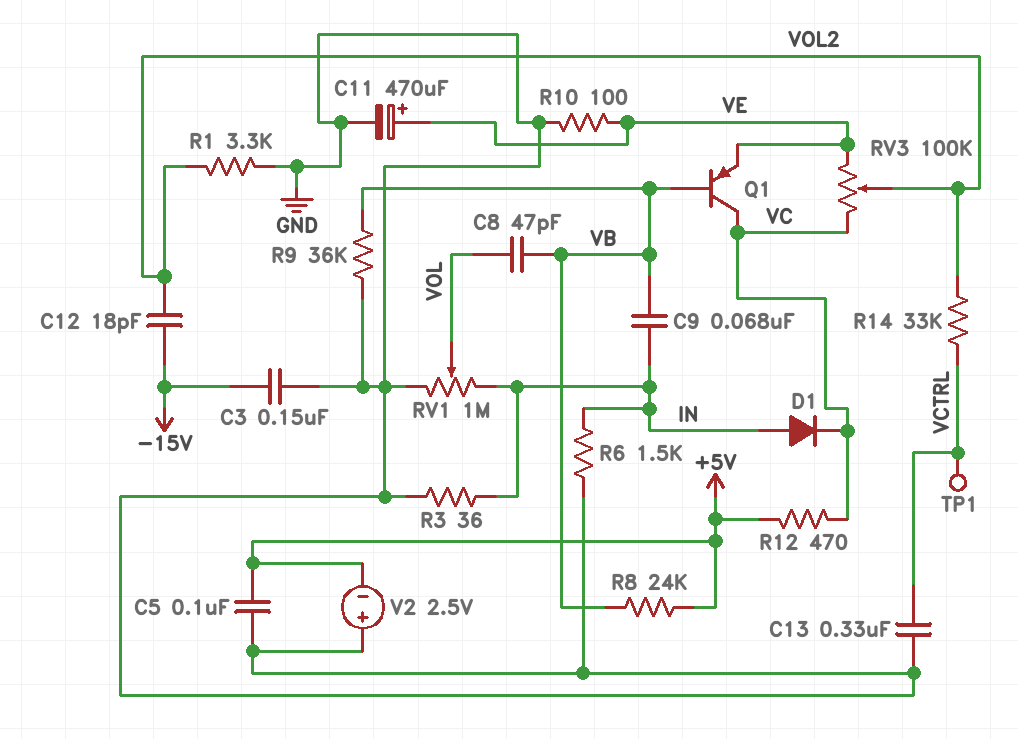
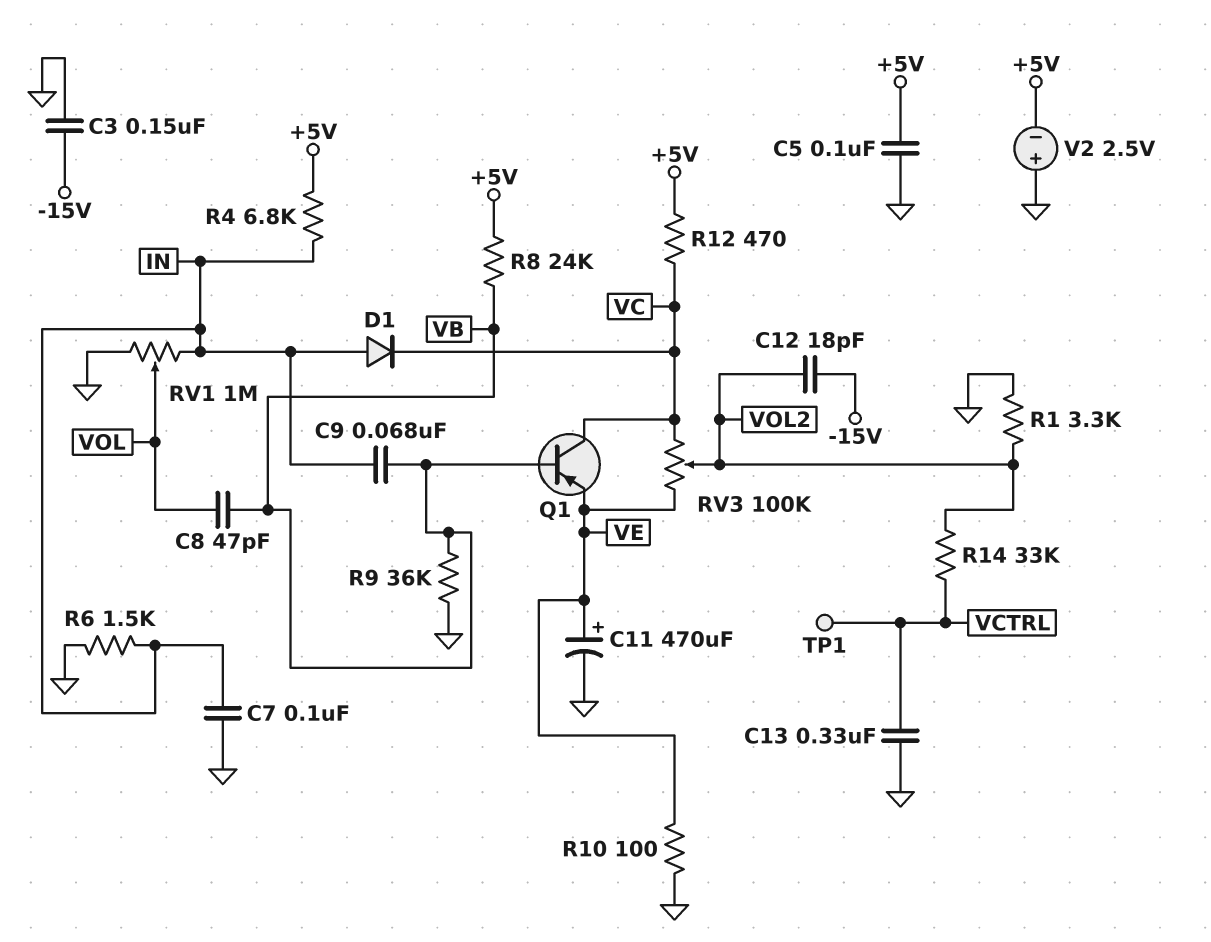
C7: none -> 100nF (GND, IN)
R3: 36 (GND, IN) -> none
R4: none -> 6.8k (+5V, IN)

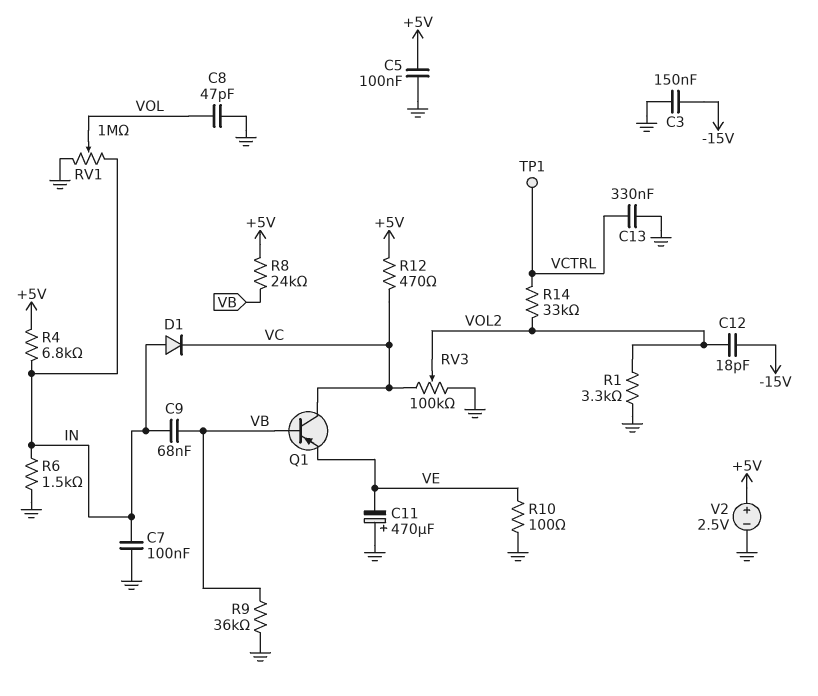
C8: 47pF (VB, VOL) -> 47pF (GND, VOL)
C11: 470uF (plus VE, minus GND) -> 470uF (plus GND, minus VE)
RV3: 100k (VC, VE, wiper VOL2) -> 100k (GND, VC, wiper VOL2)
V2: 2.5V (plus GND, minus +5V) -> 2.5V (plus +5V, minus GND)

